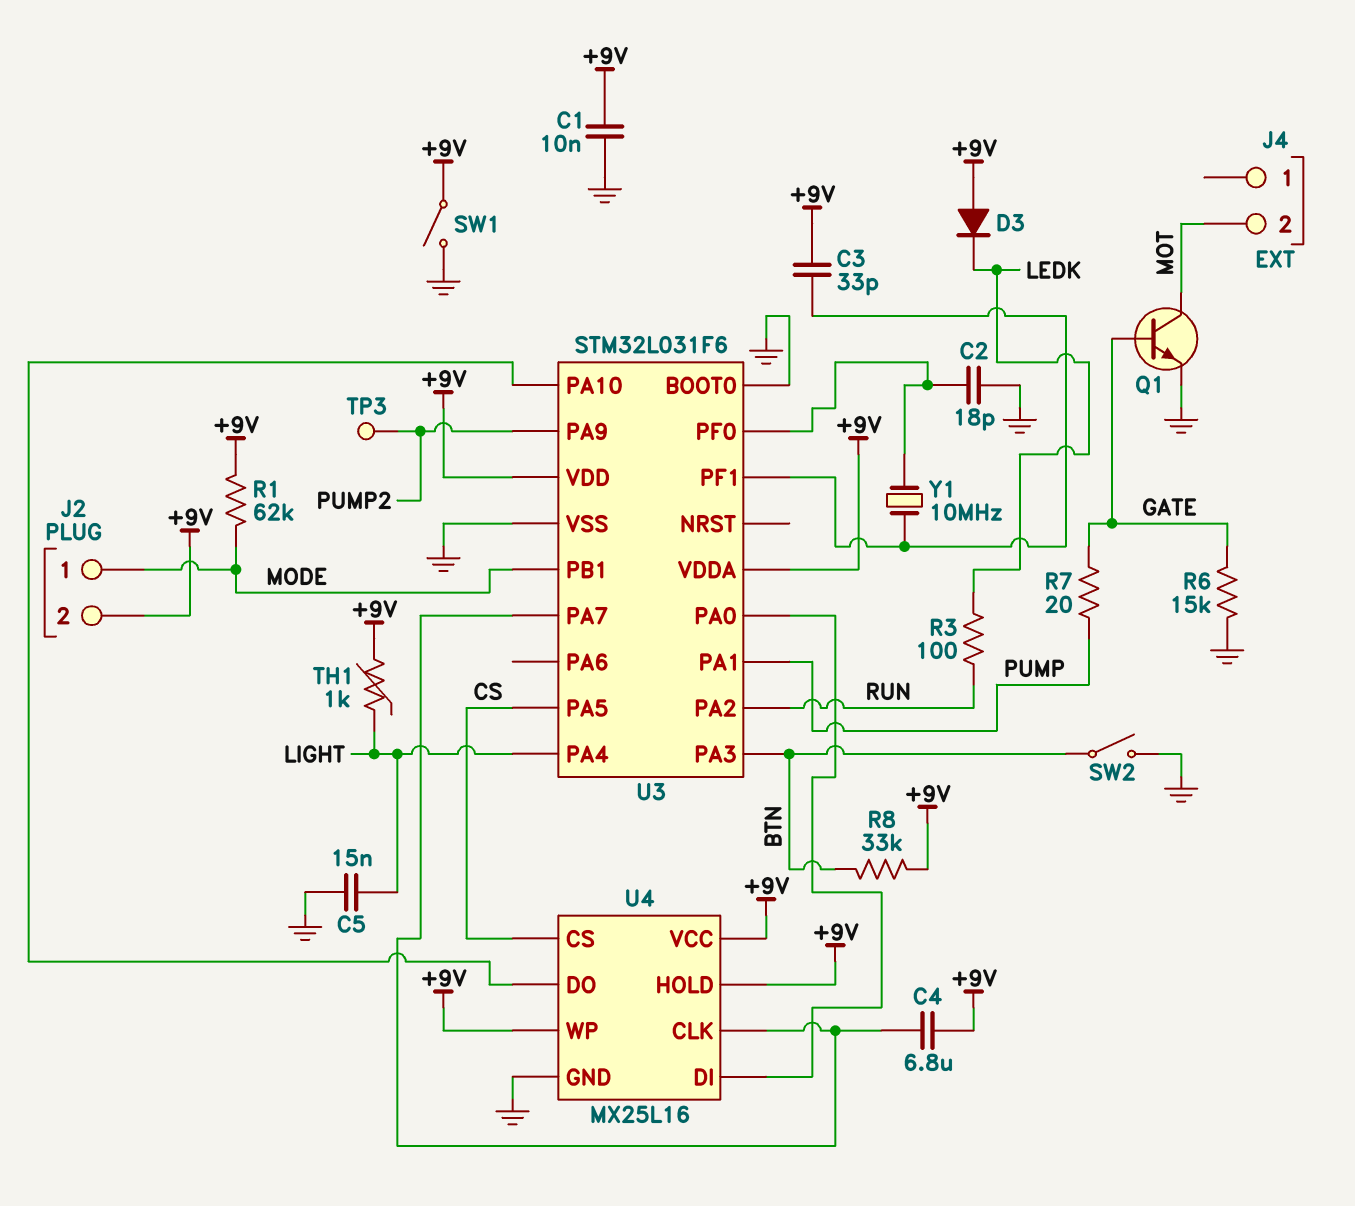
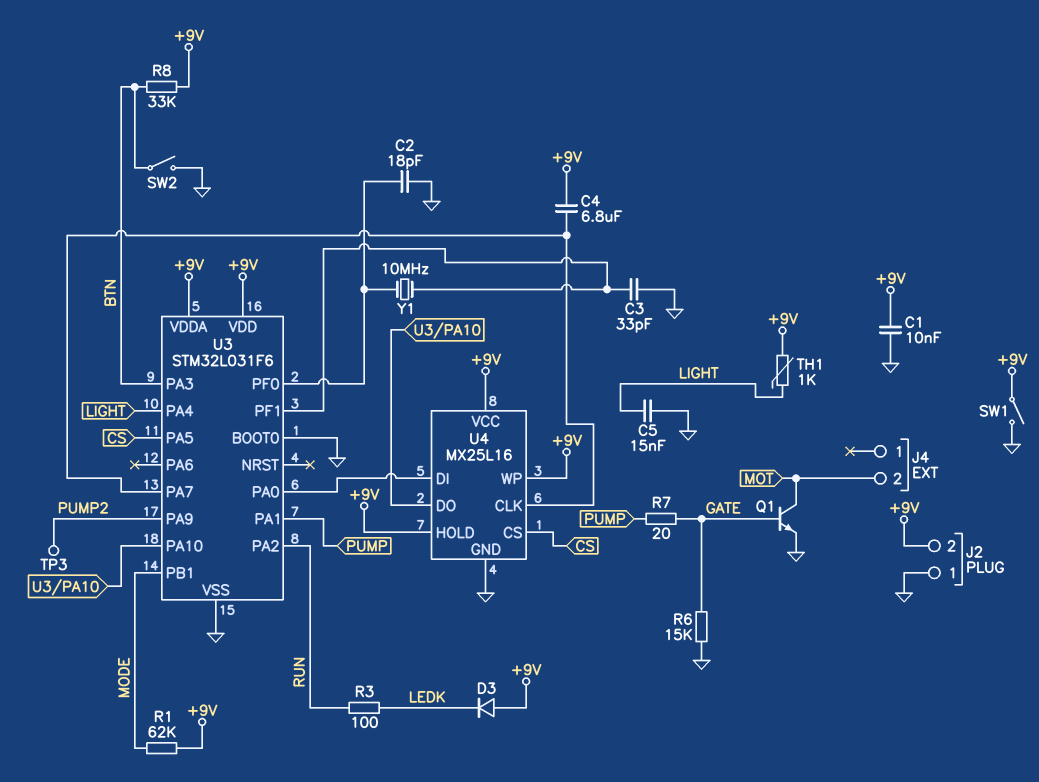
C3: 33pF (+9V, U3/PF1) -> 33pF (GND, U3/PF1)
J2 pin 1: MODE -> GND

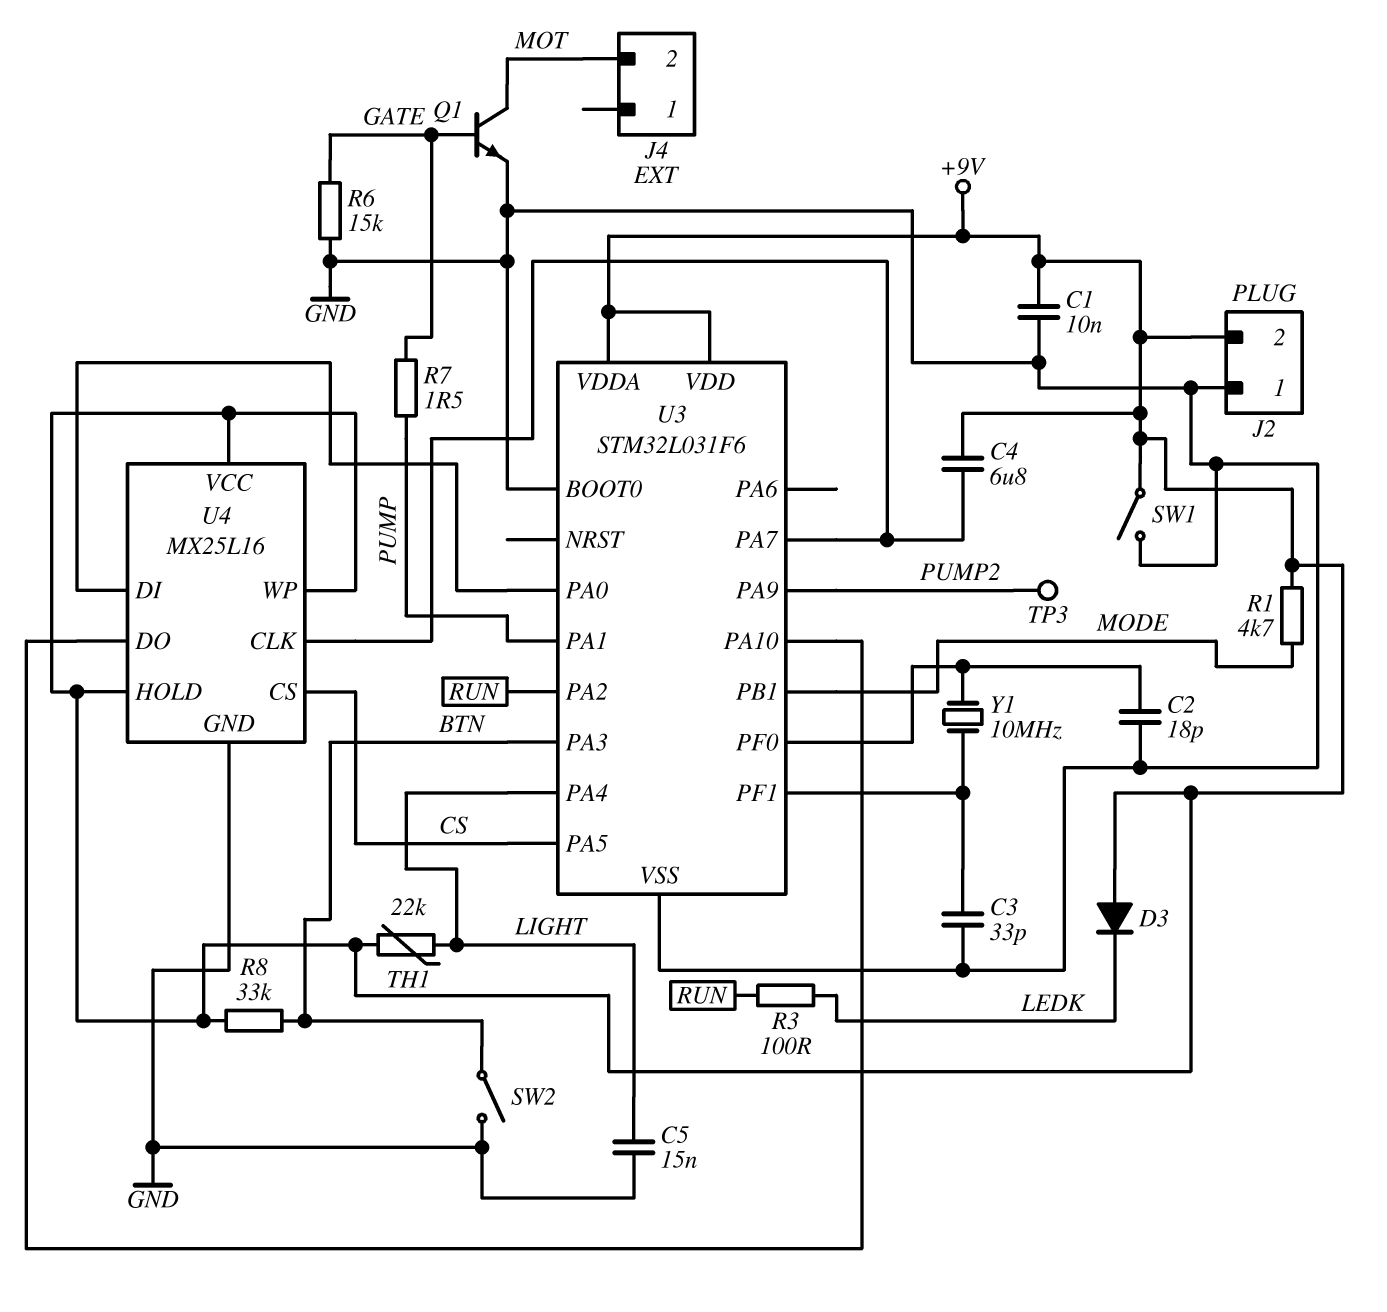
R1: 62k (+9V, MODE) -> 4.7k (+9V, MODE)
R7: 20 (GATE, PUMP) -> 1.5 (GATE, PUMP)
TH1: 1k (+9V, LIGHT) -> 22k (+9V, LIGHT)

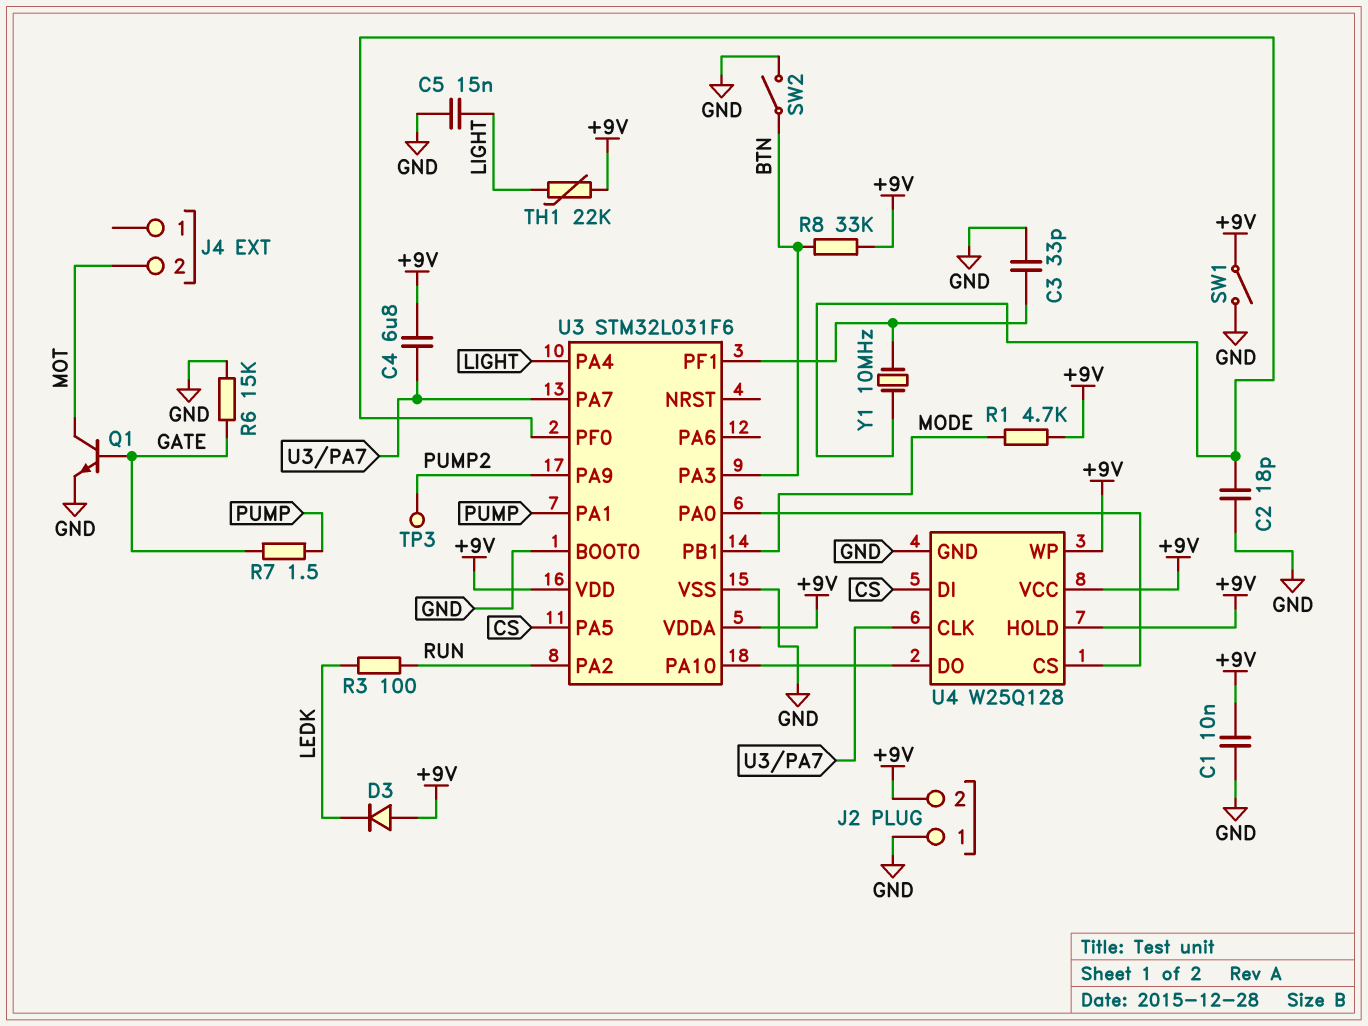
U4: MX25L16 -> W25Q128
U4 pin CS: CS -> U3/PA0
U4 pin DI: U3/PA0 -> CS

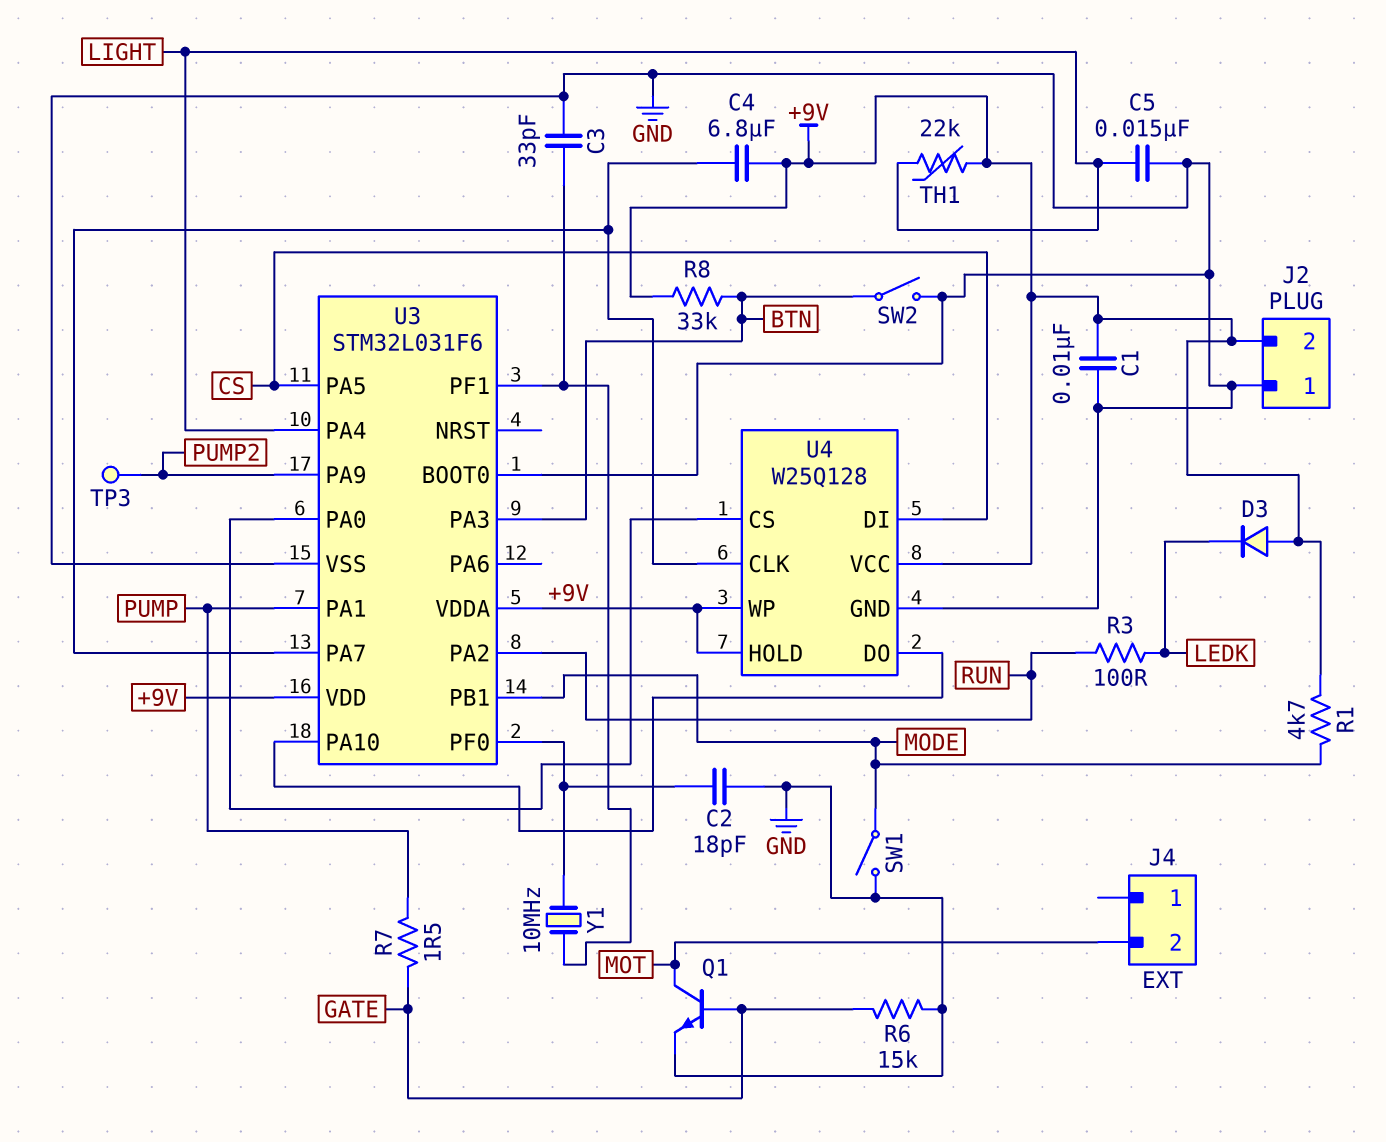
SW1: switch (+9V, GND) -> switch (GND, MODE)

